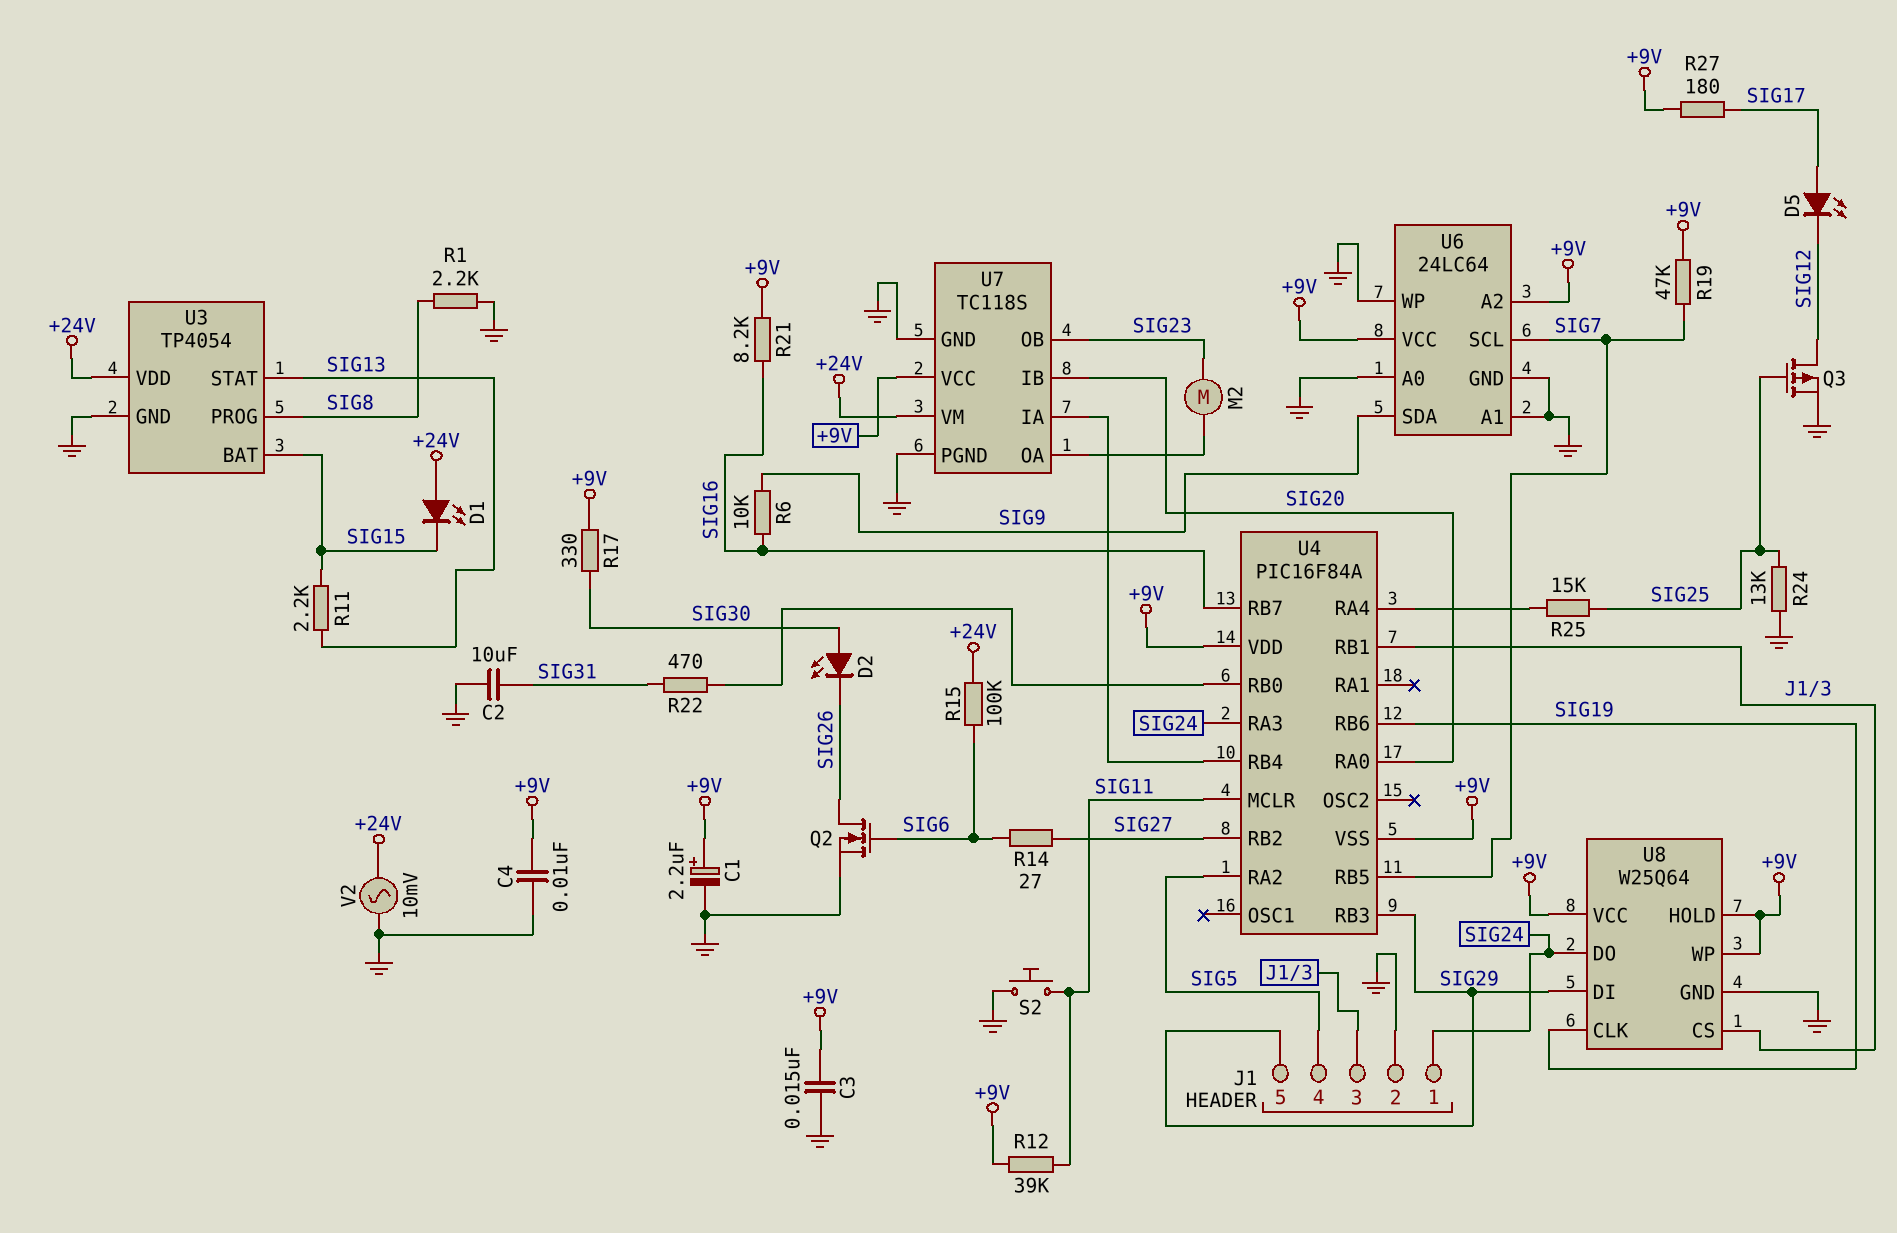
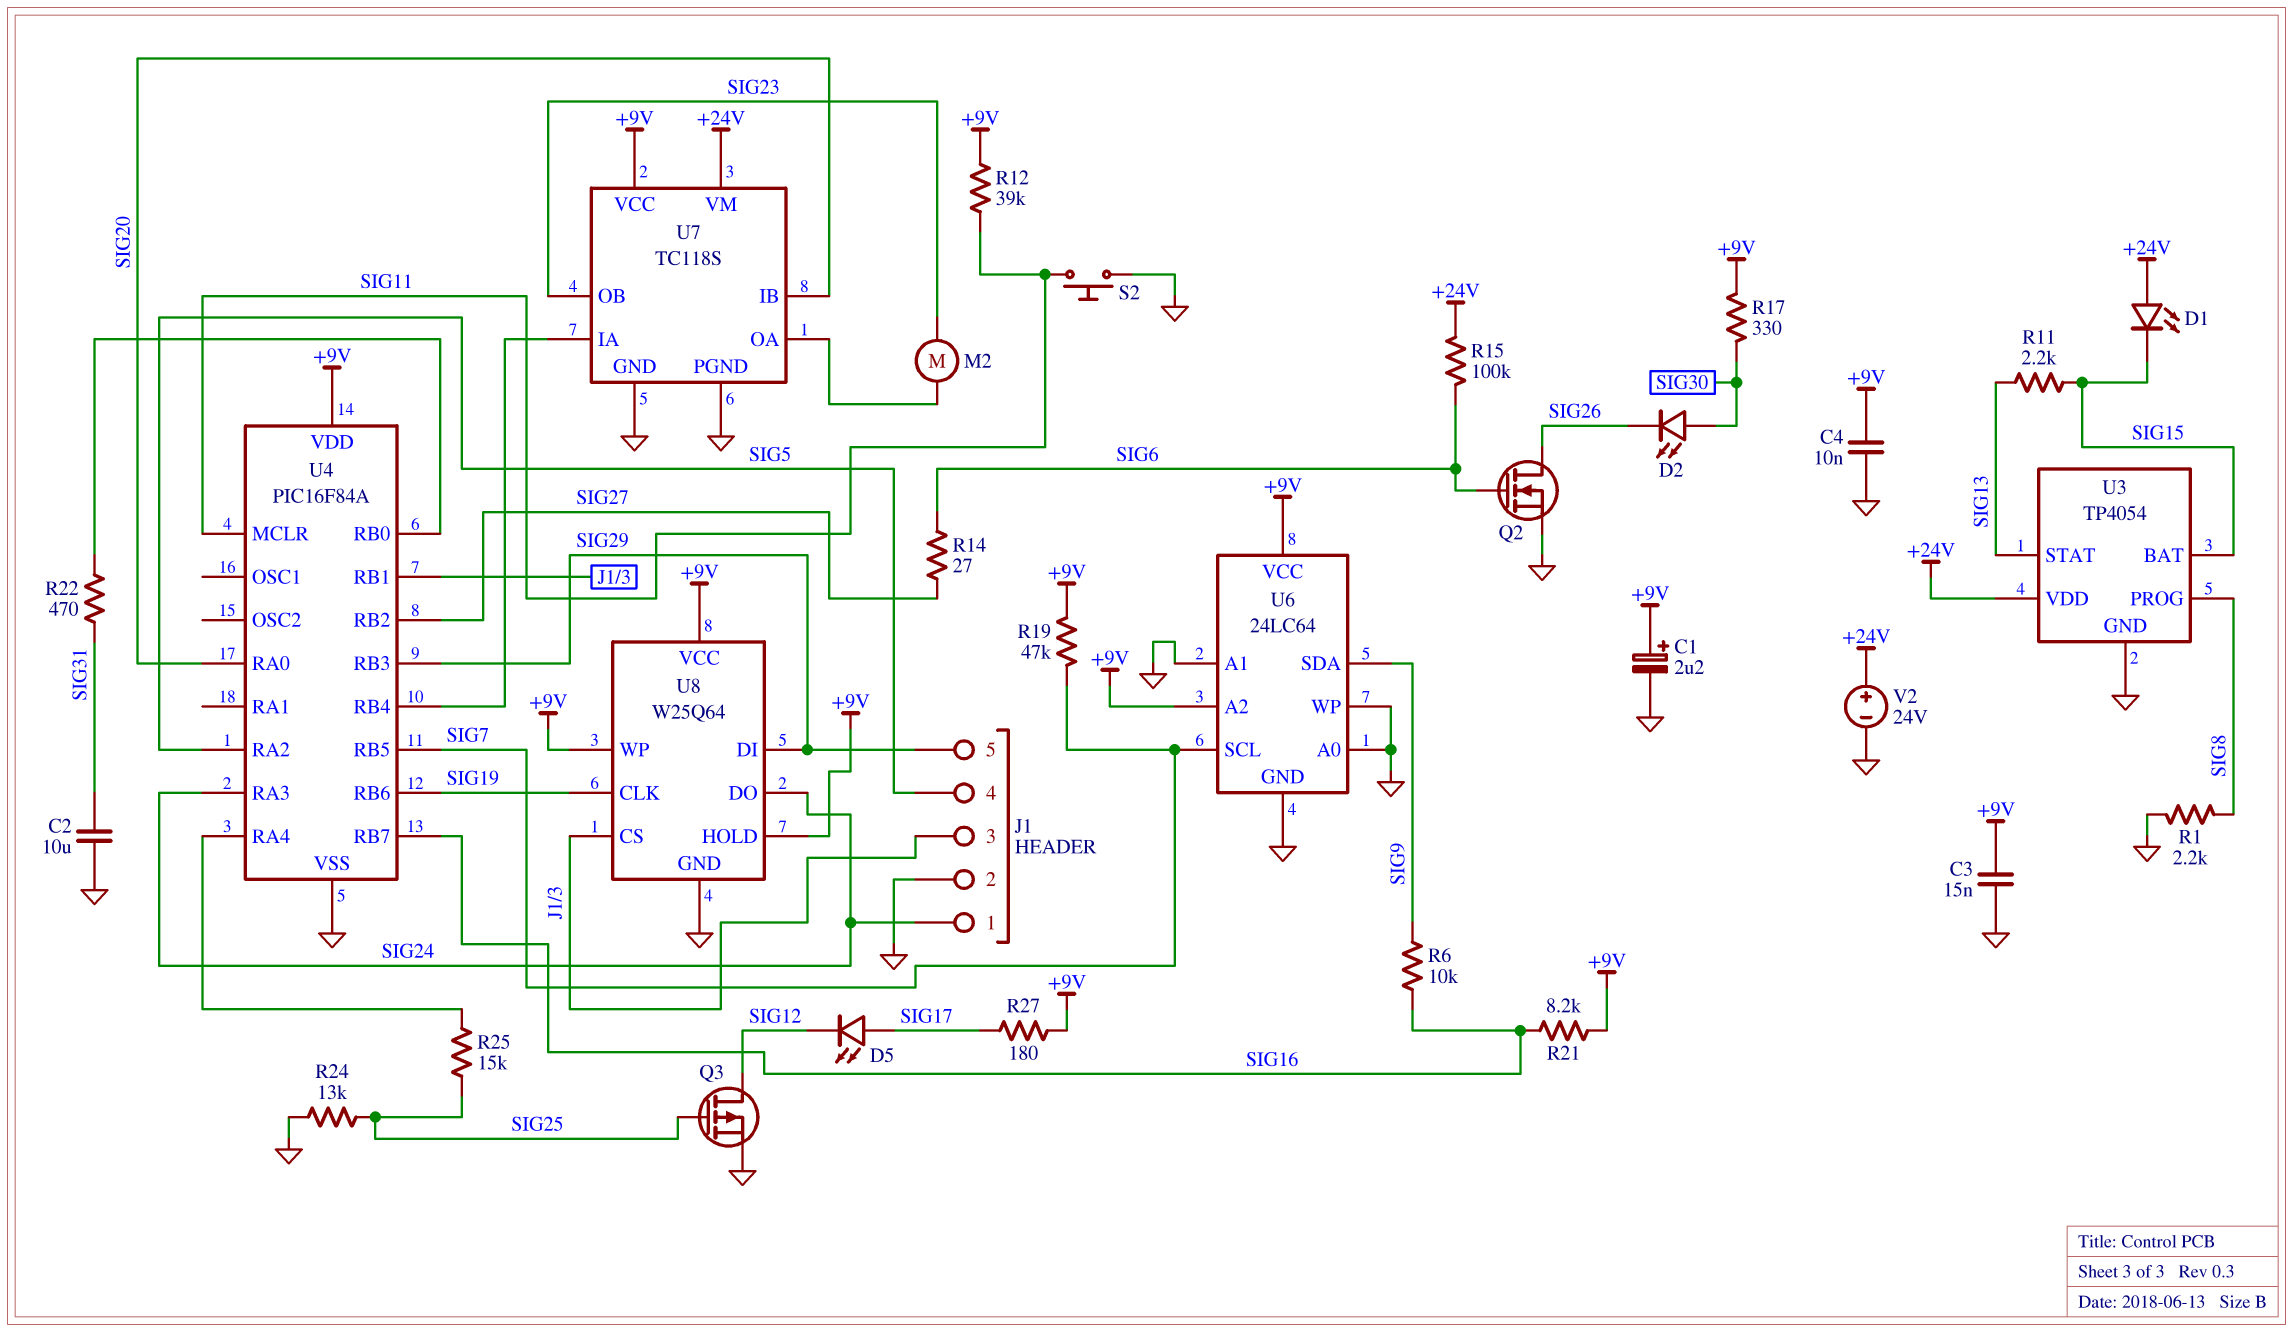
U4 pin VSS: +9V -> GND
V2: AC 10mV (+24V, GND) -> 24V (plus +24V, minus GND)

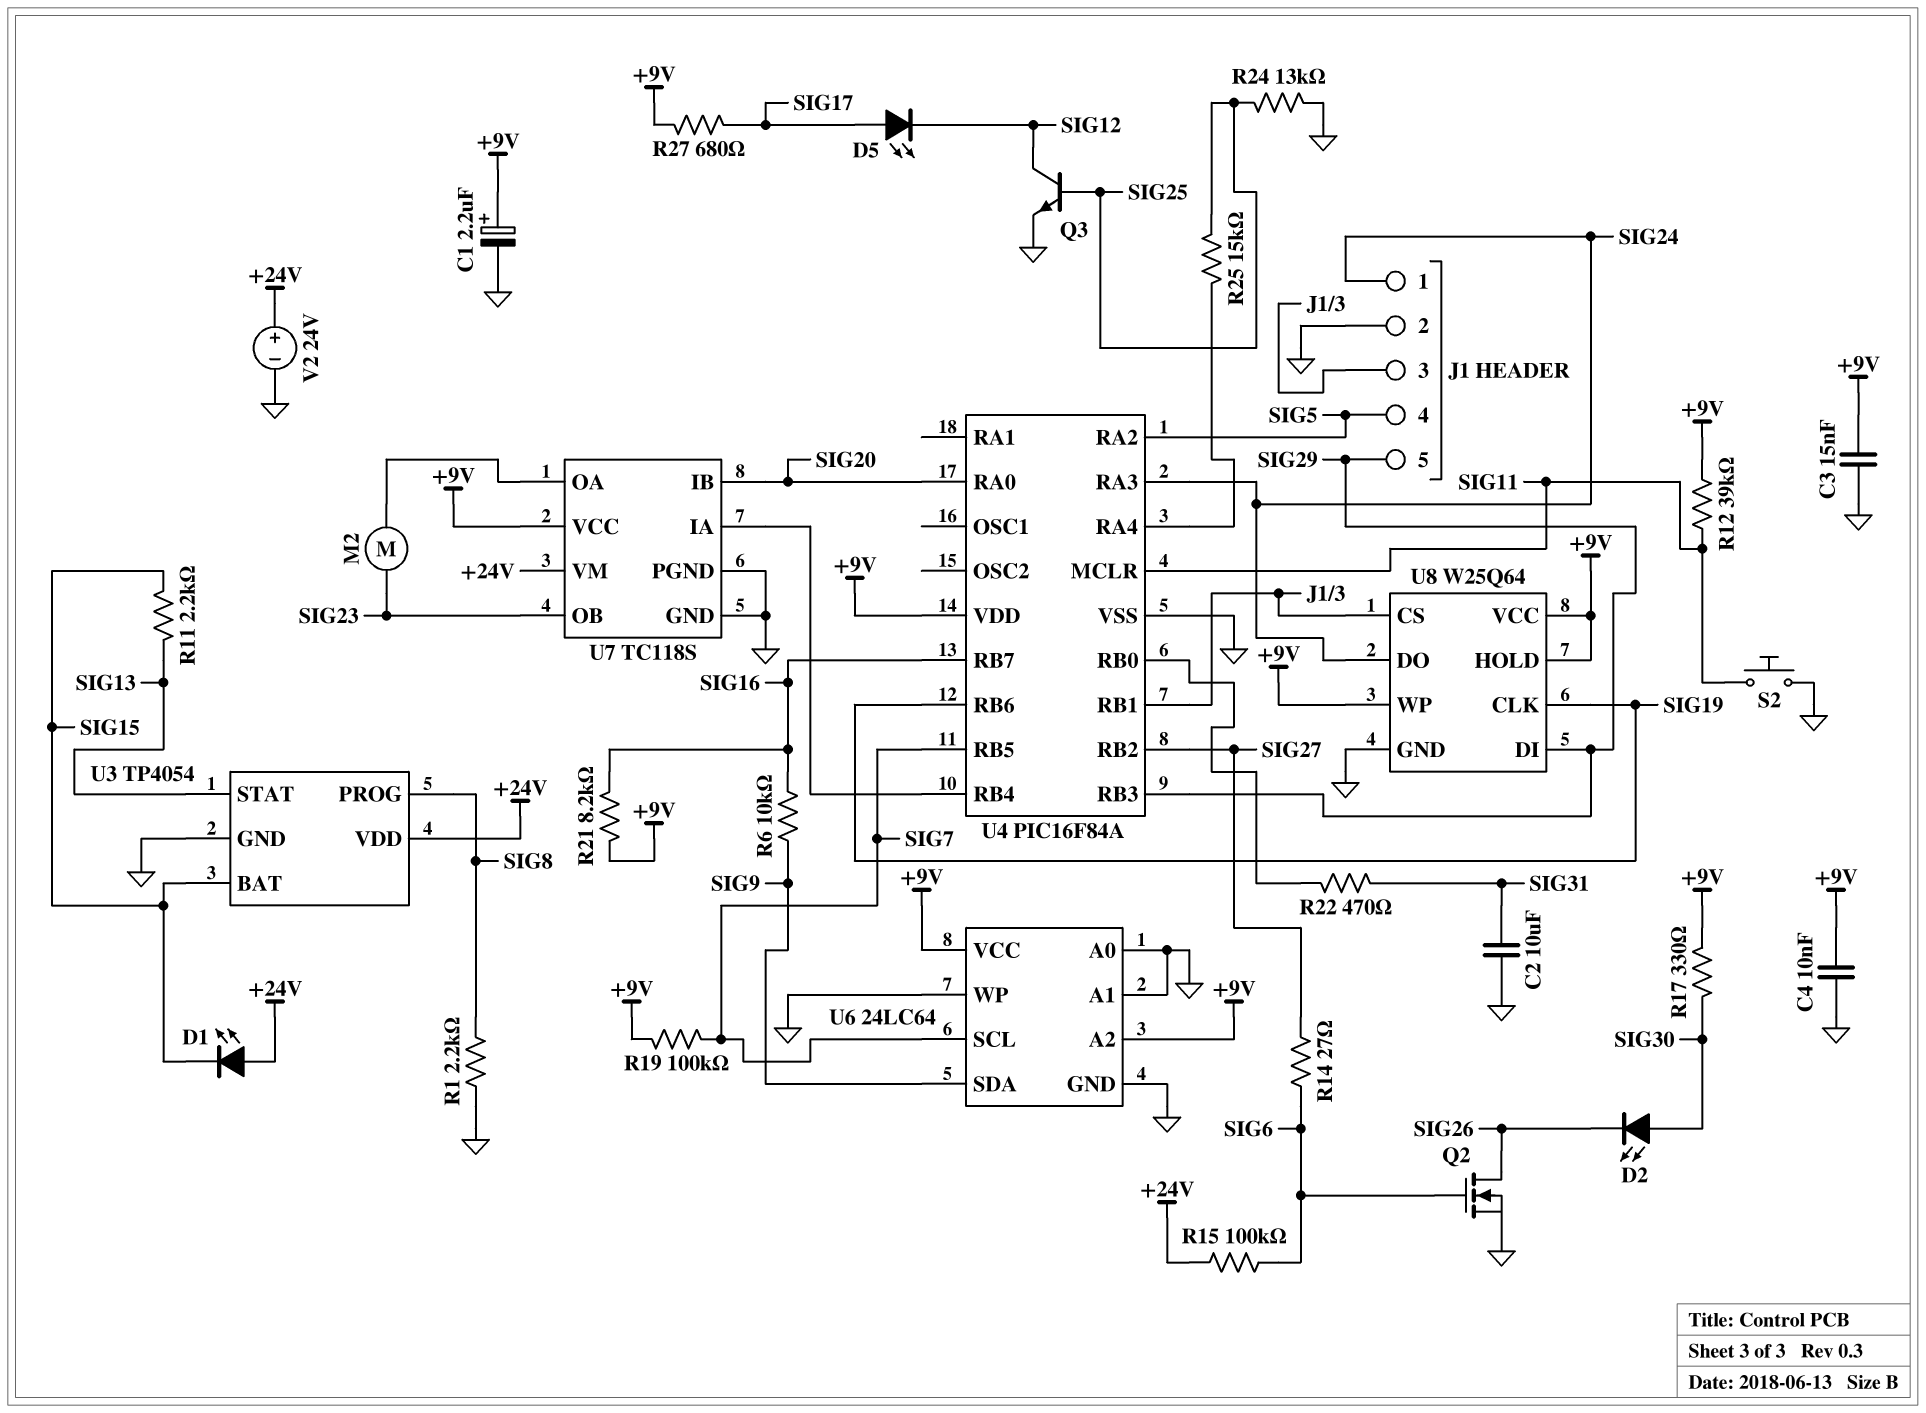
Q3: PMOS (G SIG25, D SIG12, S GND) -> NPN (B SIG25, C SIG12, E GND)
R19: 47k (+9V, SIG7) -> 100k (+9V, SIG7)
R27: 180 (+9V, SIG17) -> 680 (+9V, SIG17)

